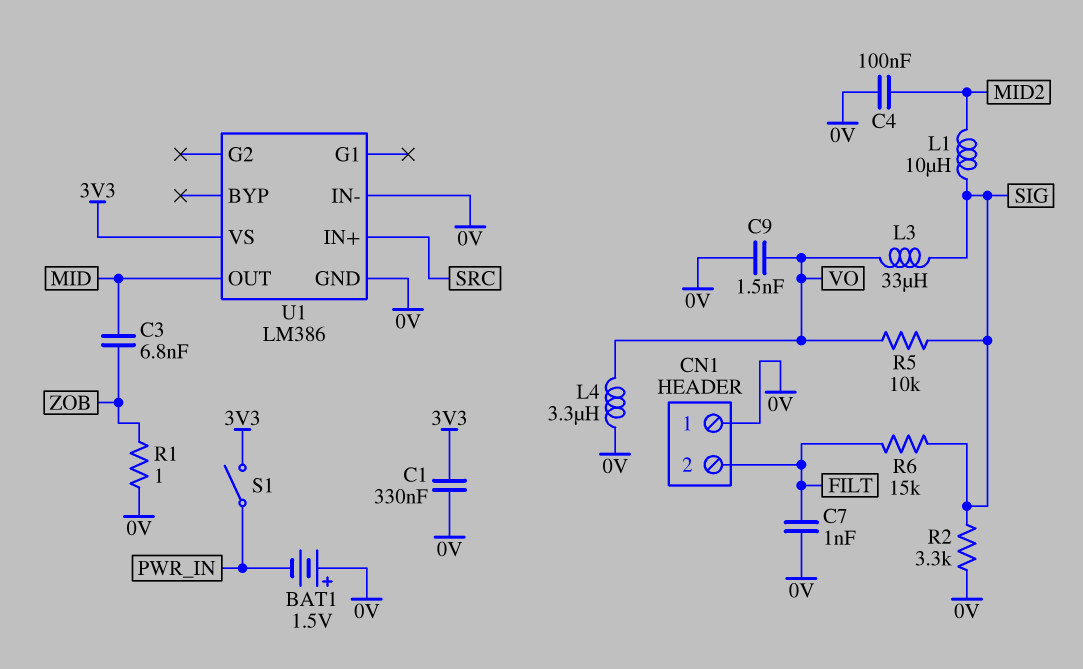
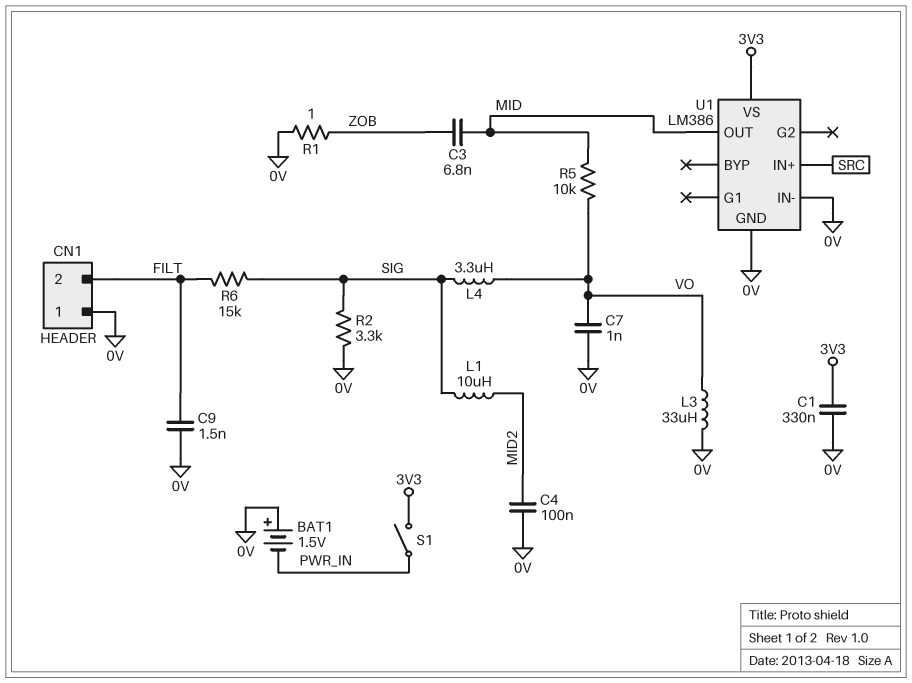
C7: 1nF (0V, FILT) -> 1nF (0V, VO)
C9: 1.5nF (0V, VO) -> 1.5nF (0V, FILT)
L3: 33uH (SIG, VO) -> 33uH (0V, VO)
L4: 3.3uH (0V, VO) -> 3.3uH (SIG, VO)
R5: 10k (SIG, VO) -> 10k (MID, VO)

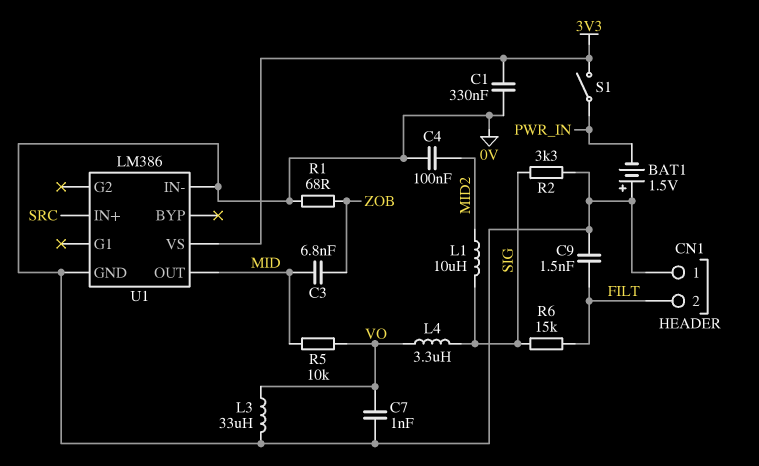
R1: 1 (0V, ZOB) -> 68 (0V, ZOB)

